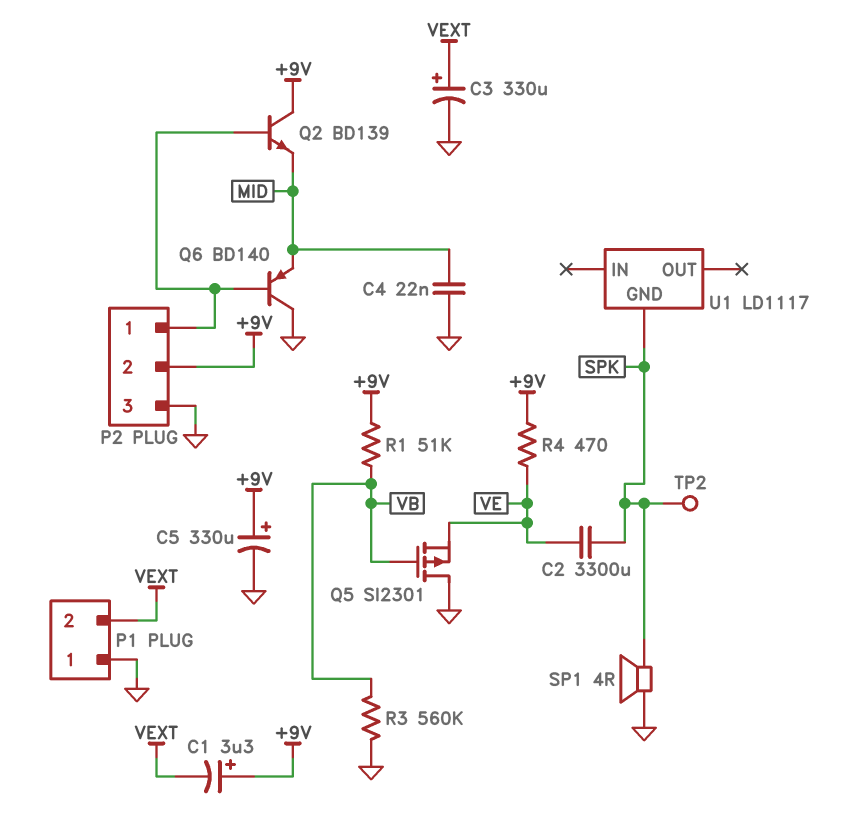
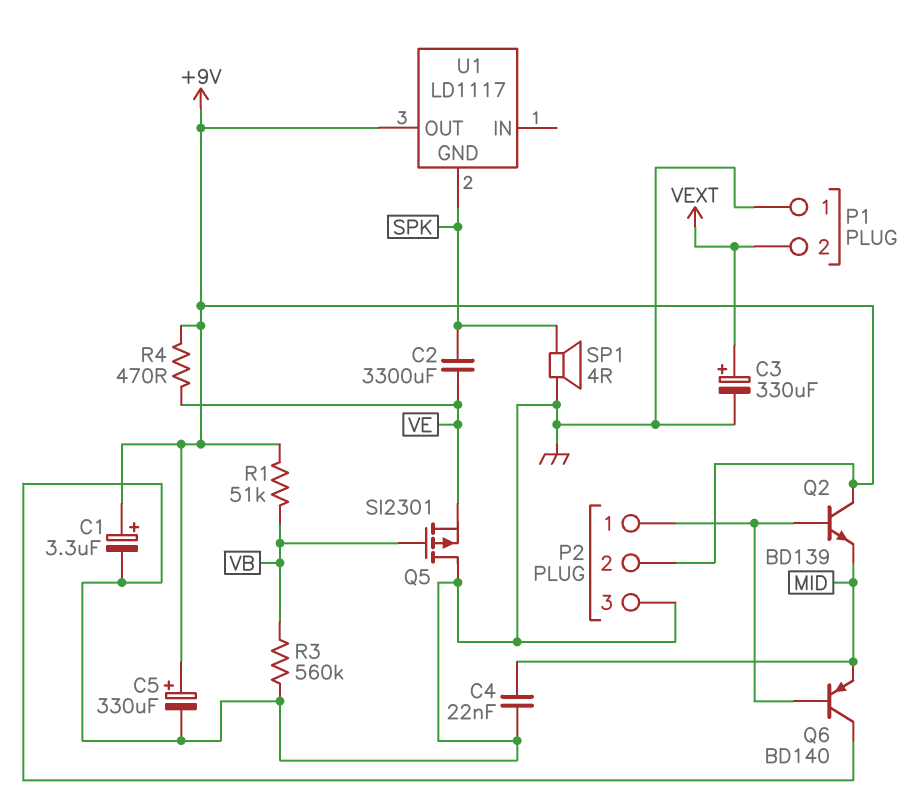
C1: 3.3uF (plus +9V, minus VEXT) -> 3.3uF (plus +9V, minus GND)
TP2: test point (SPK) -> none
U1 pin OUT: none -> +9V

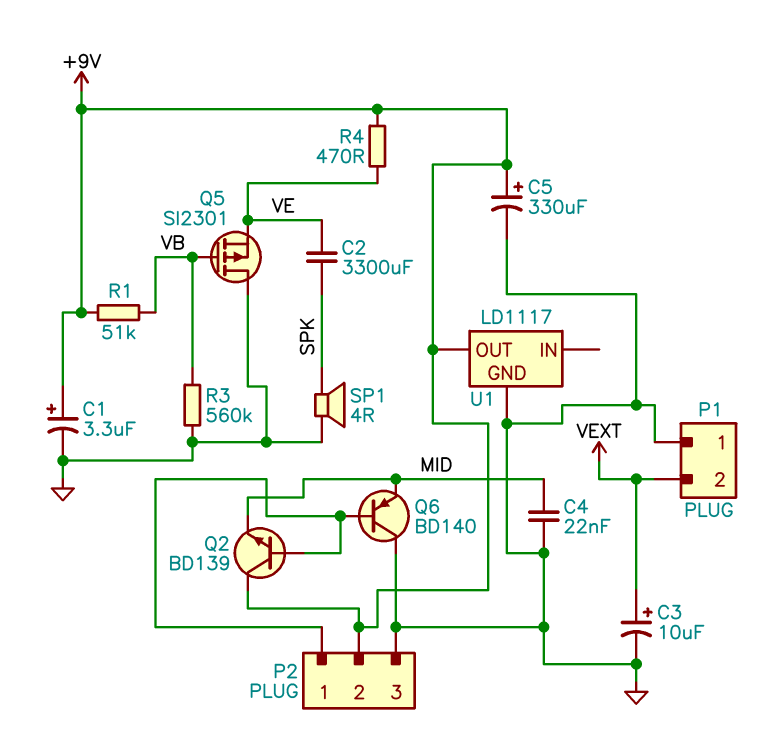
C3: 330uF (plus VEXT, minus GND) -> 10uF (plus VEXT, minus GND)
U1 pin GND: SPK -> GND

